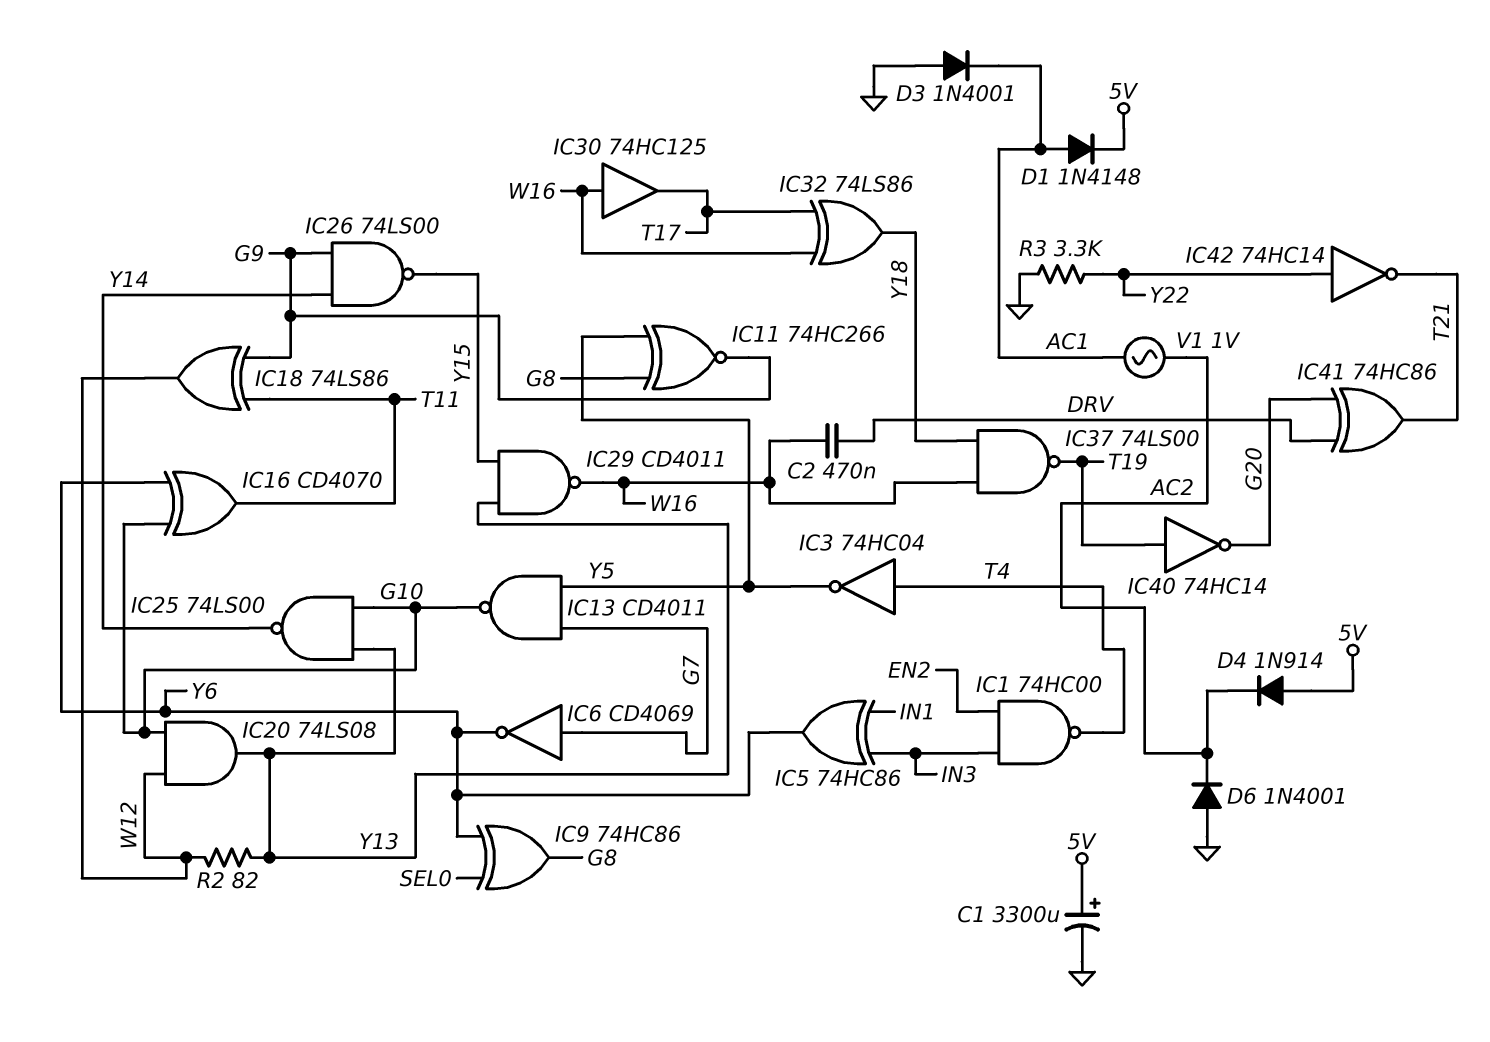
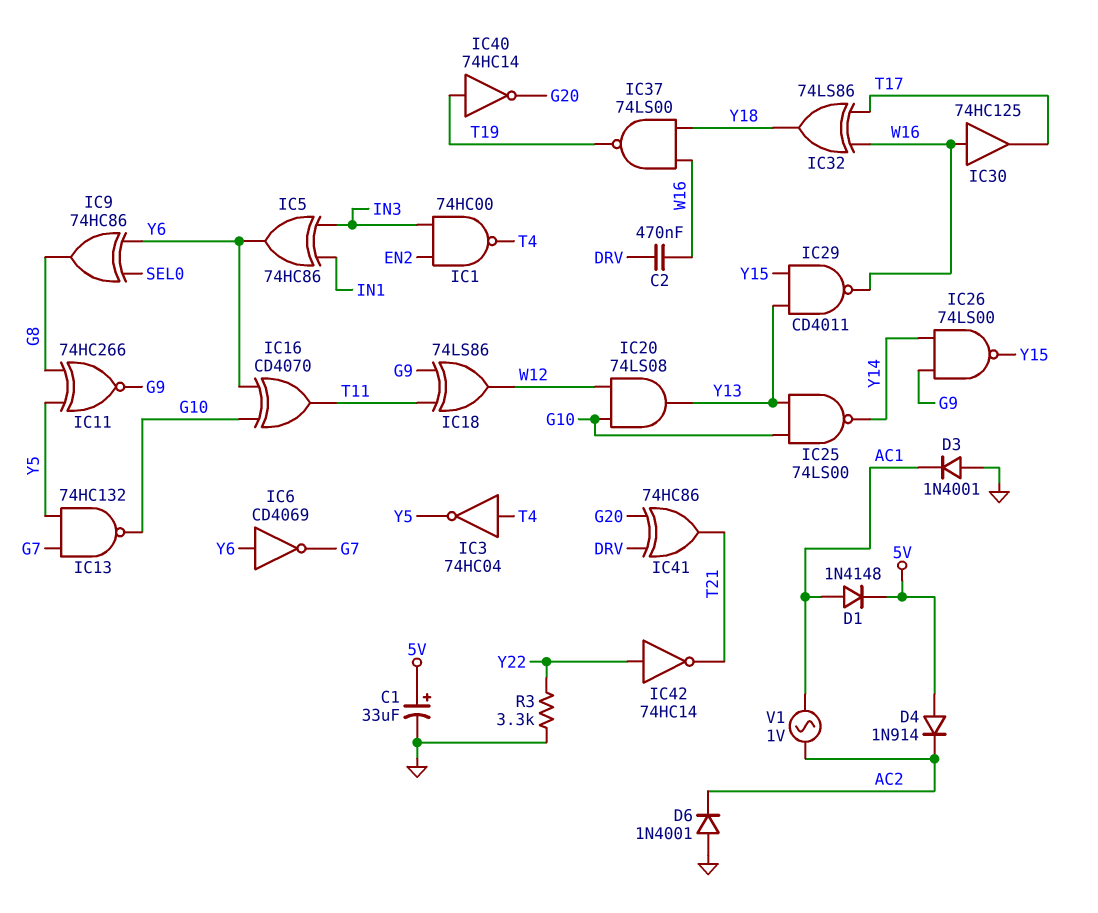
C1: 3300uF (plus 5V, minus GND) -> 33uF (plus 5V, minus GND)
IC6: NOT CD4069 (in G7, out Y6) -> NOT CD4069 (in Y6, out G7)
IC13: NAND CD4011 (in G7, in Y5, out G10) -> NAND 74HC132 (in G7, in Y5, out G10)
R2: 82 (W12, Y13) -> none

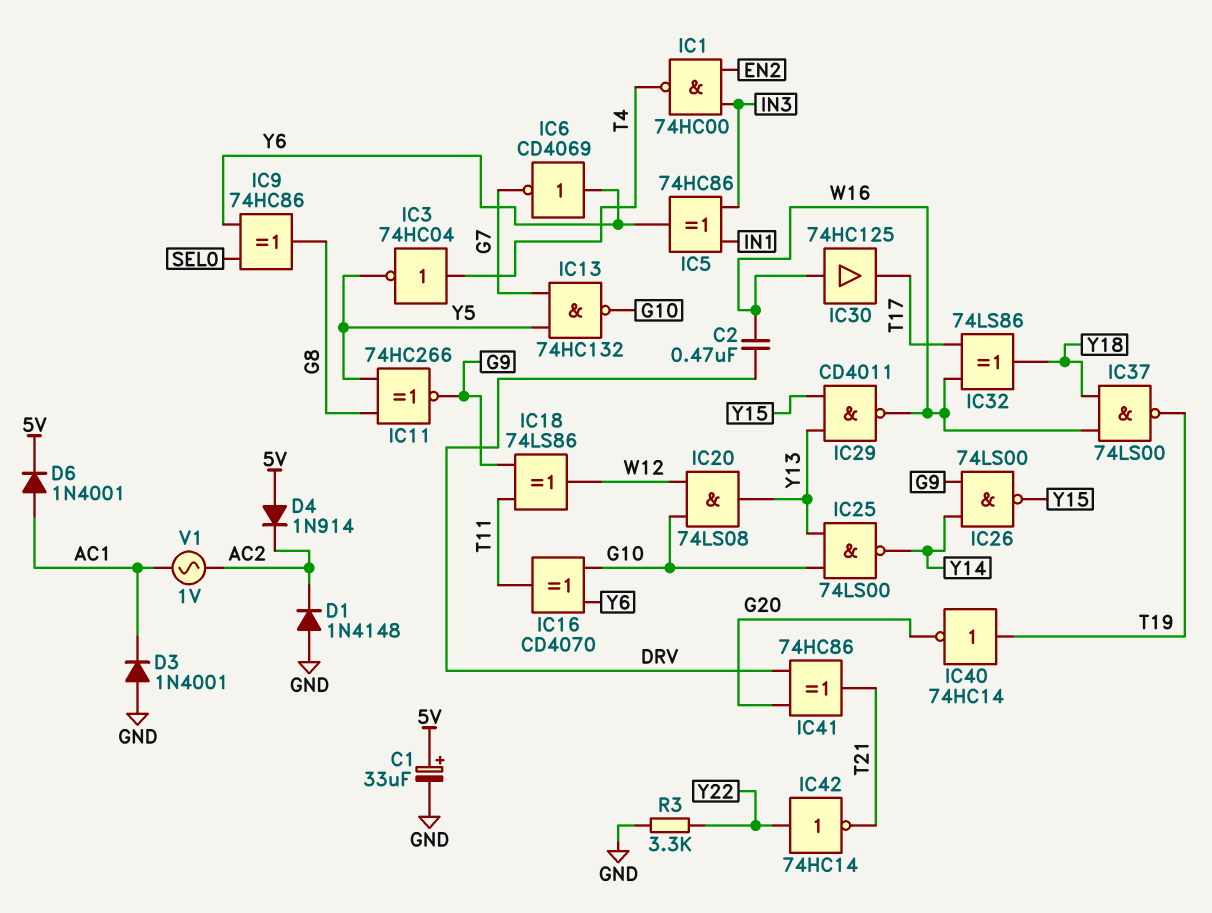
D1: diode 1N4148 (A AC1, K 5V) -> diode 1N4148 (A GND, K AC2)
D6: diode 1N4001 (A GND, K AC2) -> diode 1N4001 (A AC1, K 5V)

